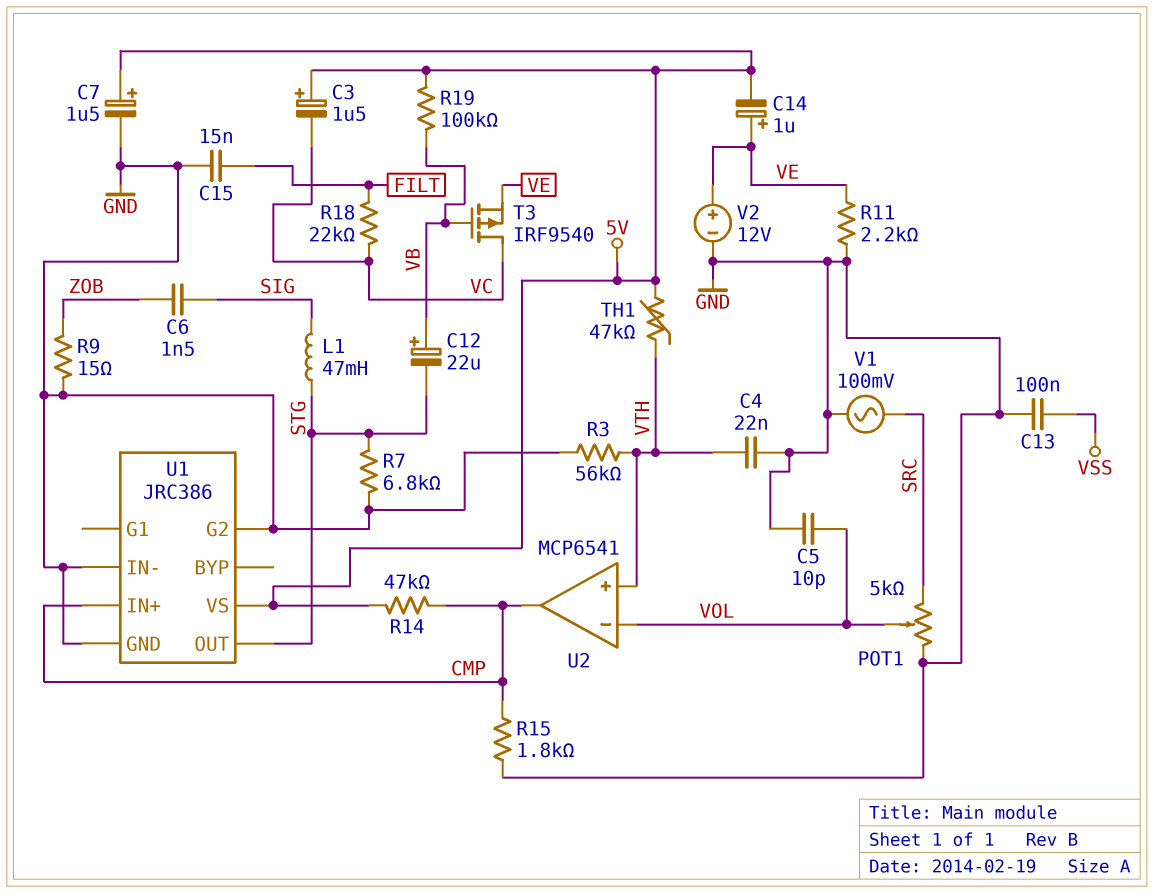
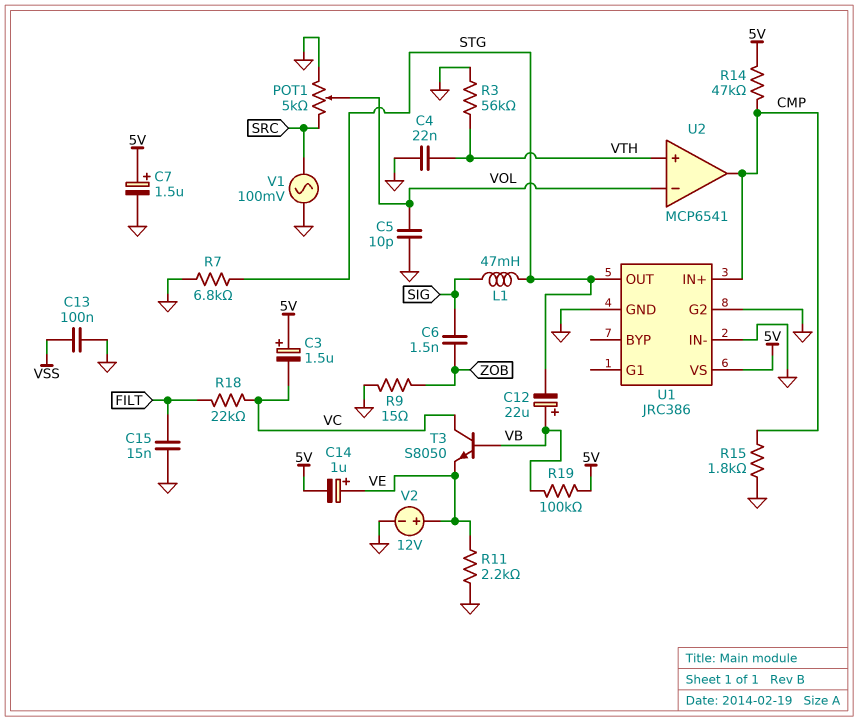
T3: PMOS IRF9540 (G VB, D VC, S VE) -> NPN S8050 (B VB, C VC, E VE)
TH1: 47k (5V, VTH) -> none

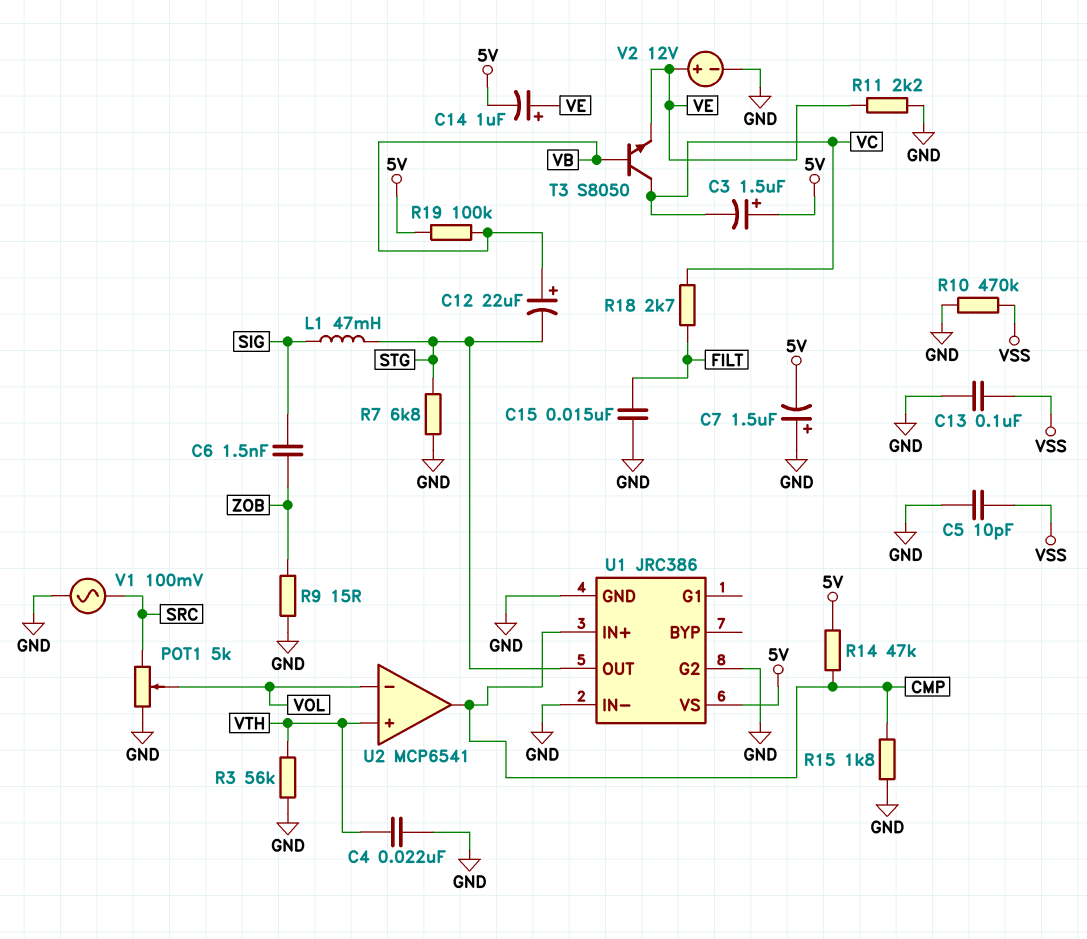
C5: 10pF (GND, VOL) -> 10pF (GND, VSS)
C7: 1.5uF (plus 5V, minus GND) -> 1.5uF (plus GND, minus 5V)
R10: none -> 470k (GND, VSS)
R18: 22k (FILT, VC) -> 2.7k (FILT, VC)

